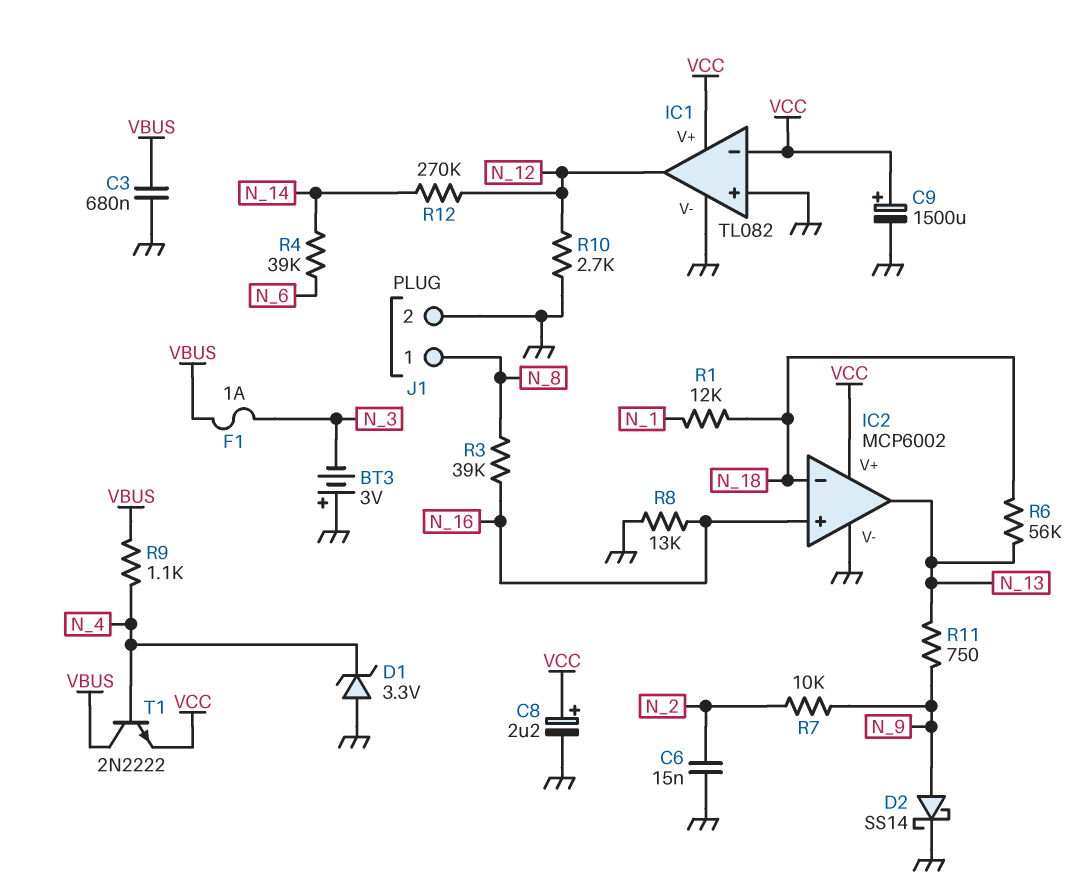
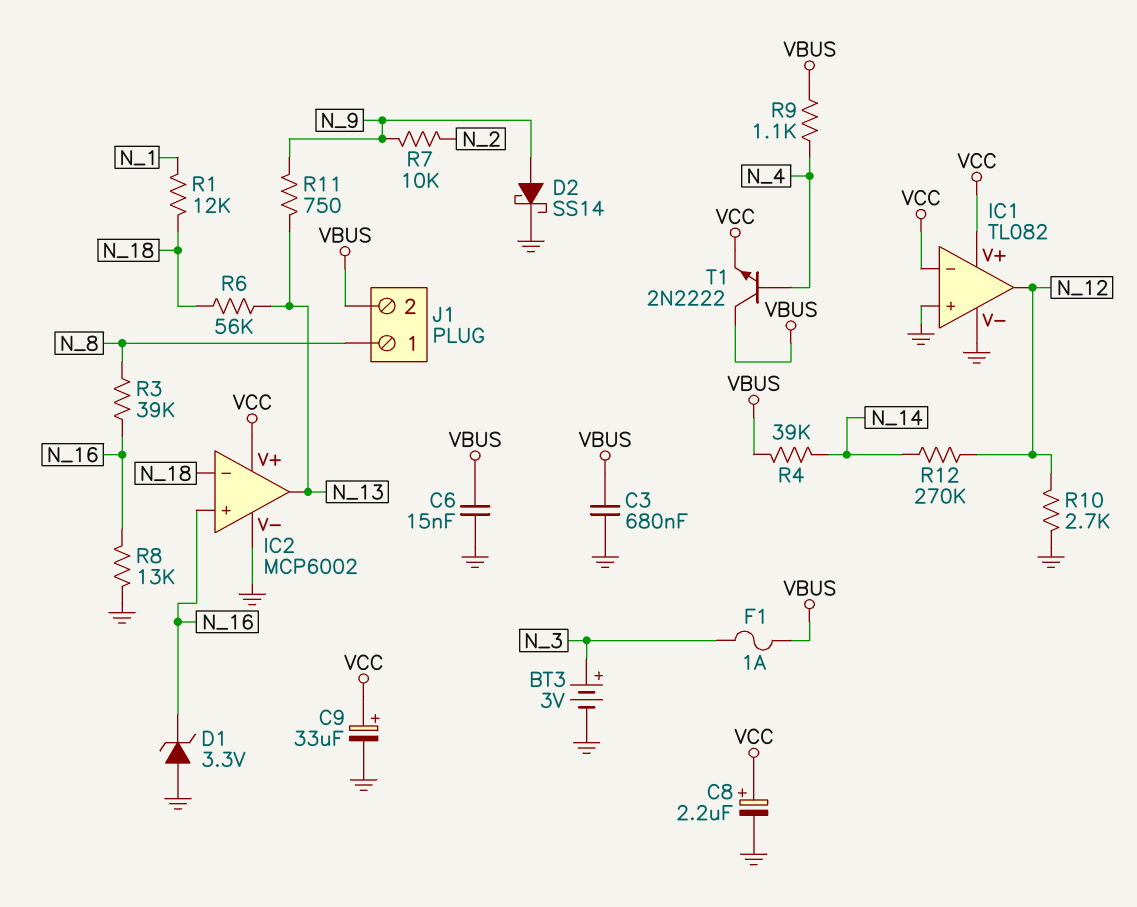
BT3: 3V (plus GND, minus N_3) -> 3V (plus N_3, minus GND)
C6: 15nF (GND, N_2) -> 15nF (GND, VBUS)
C9: 1500uF (plus VCC, minus GND) -> 33uF (plus VCC, minus GND)
D1: zener 3.3V (A GND, K N_4) -> zener 3.3V (A GND, K N_16)
J1 pin 2: GND -> VBUS
R4: 39k (N_6, N_14) -> 39k (N_14, VBUS)

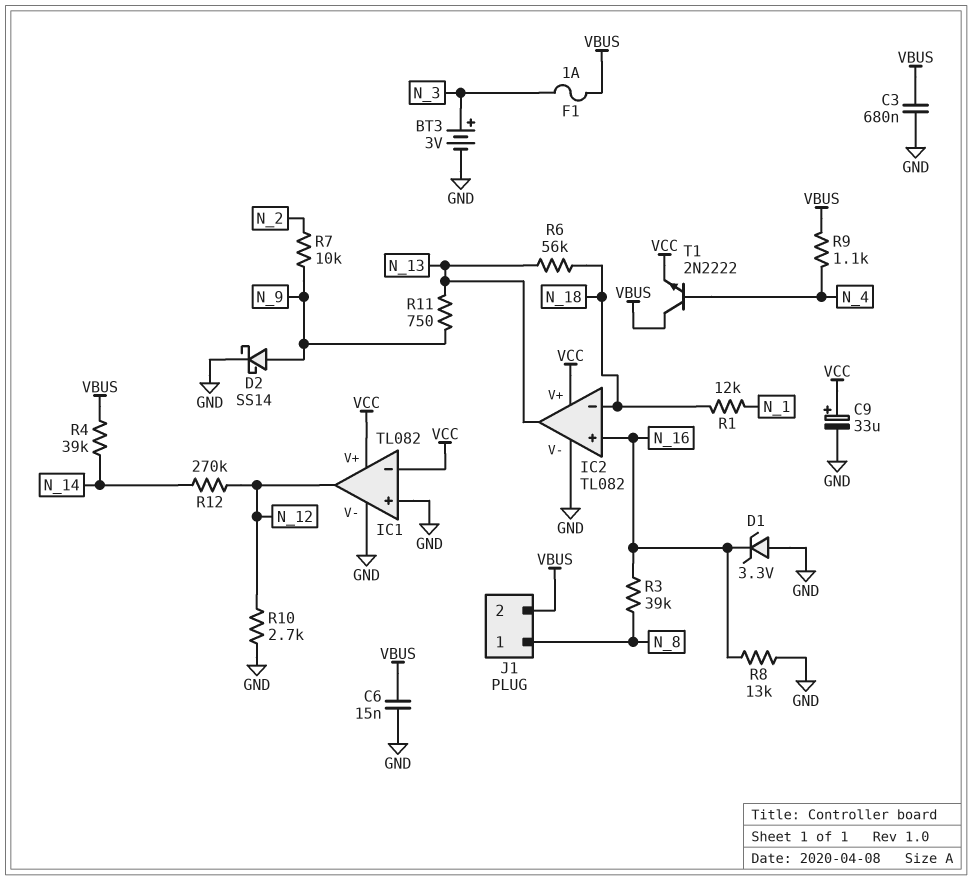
C8: 2.2uF (plus VCC, minus GND) -> none
IC2: MCP6002 -> TL082

